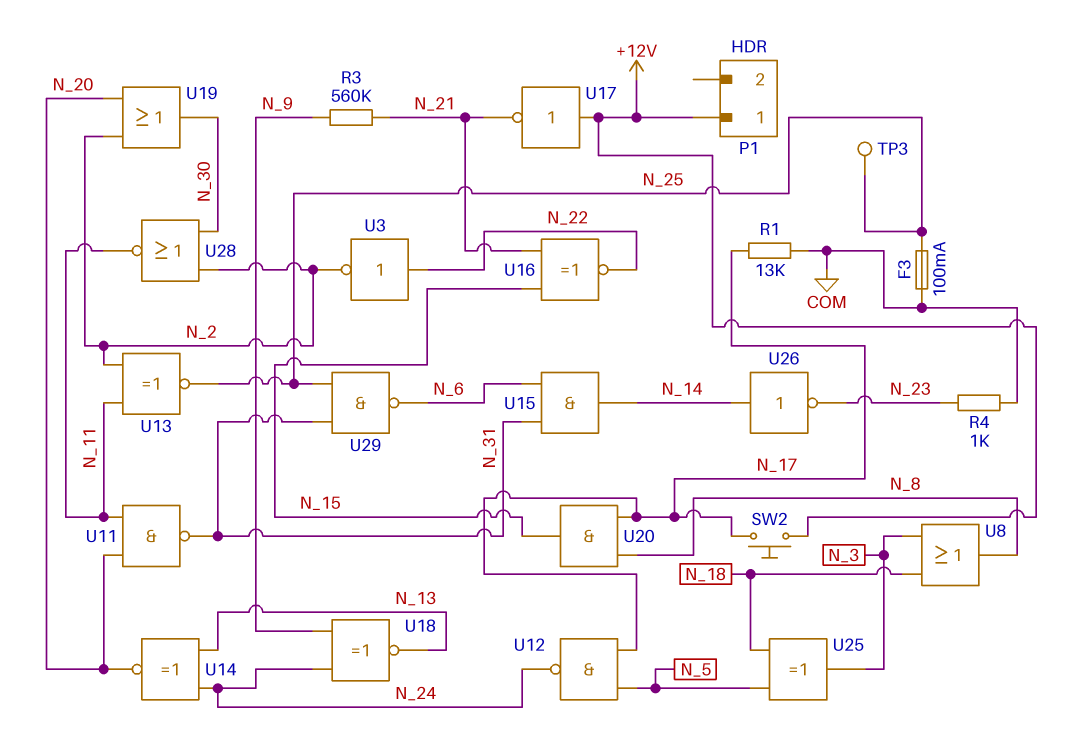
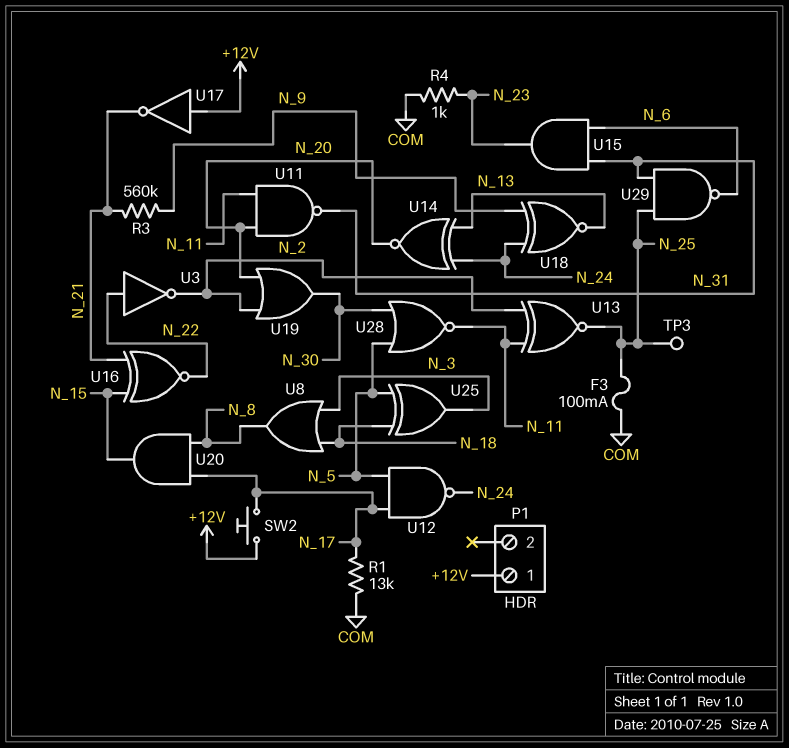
U15: AND (in N_6, in N_31, out N_14) -> AND (in N_6, in N_31, out N_23)
U26: NOT (in N_14, out N_23) -> none
U28: NOR (in N_2, in N_30, out N_11) -> NOR (in N_5, in N_30, out N_11)

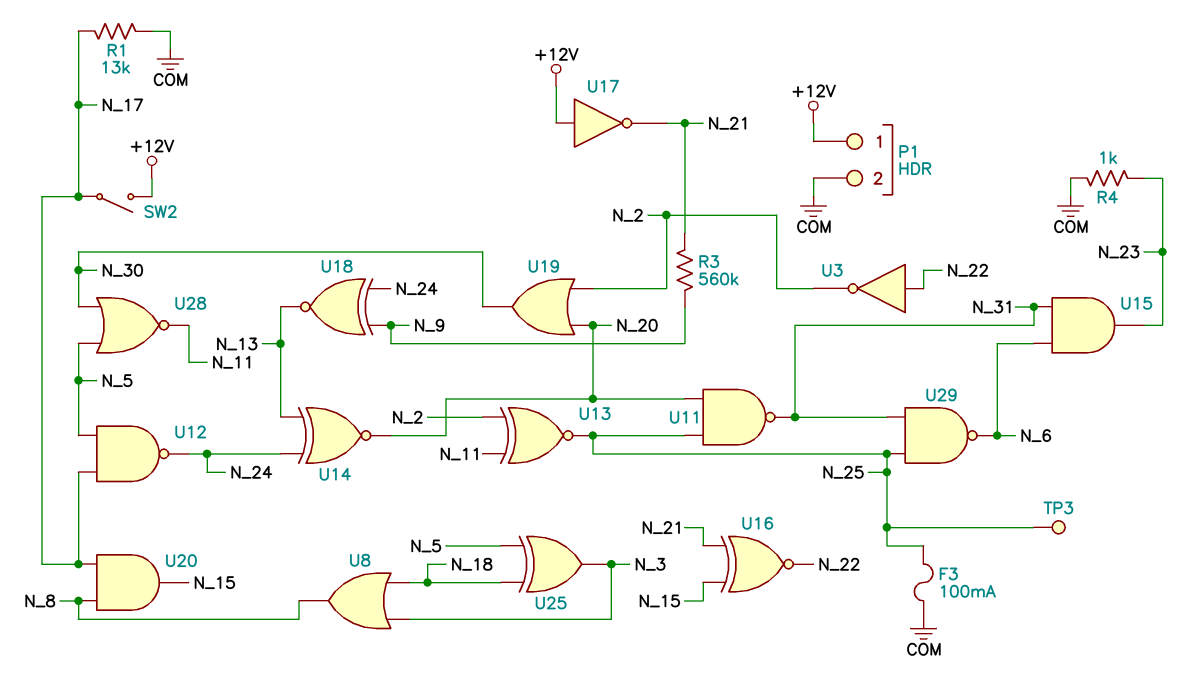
P1 pin 2: none -> COM
SW2: button (+12V, N_17) -> switch (+12V, N_17)
U11: NAND (in N_11, in N_20, out N_31) -> NAND (in N_20, in N_25, out N_31)

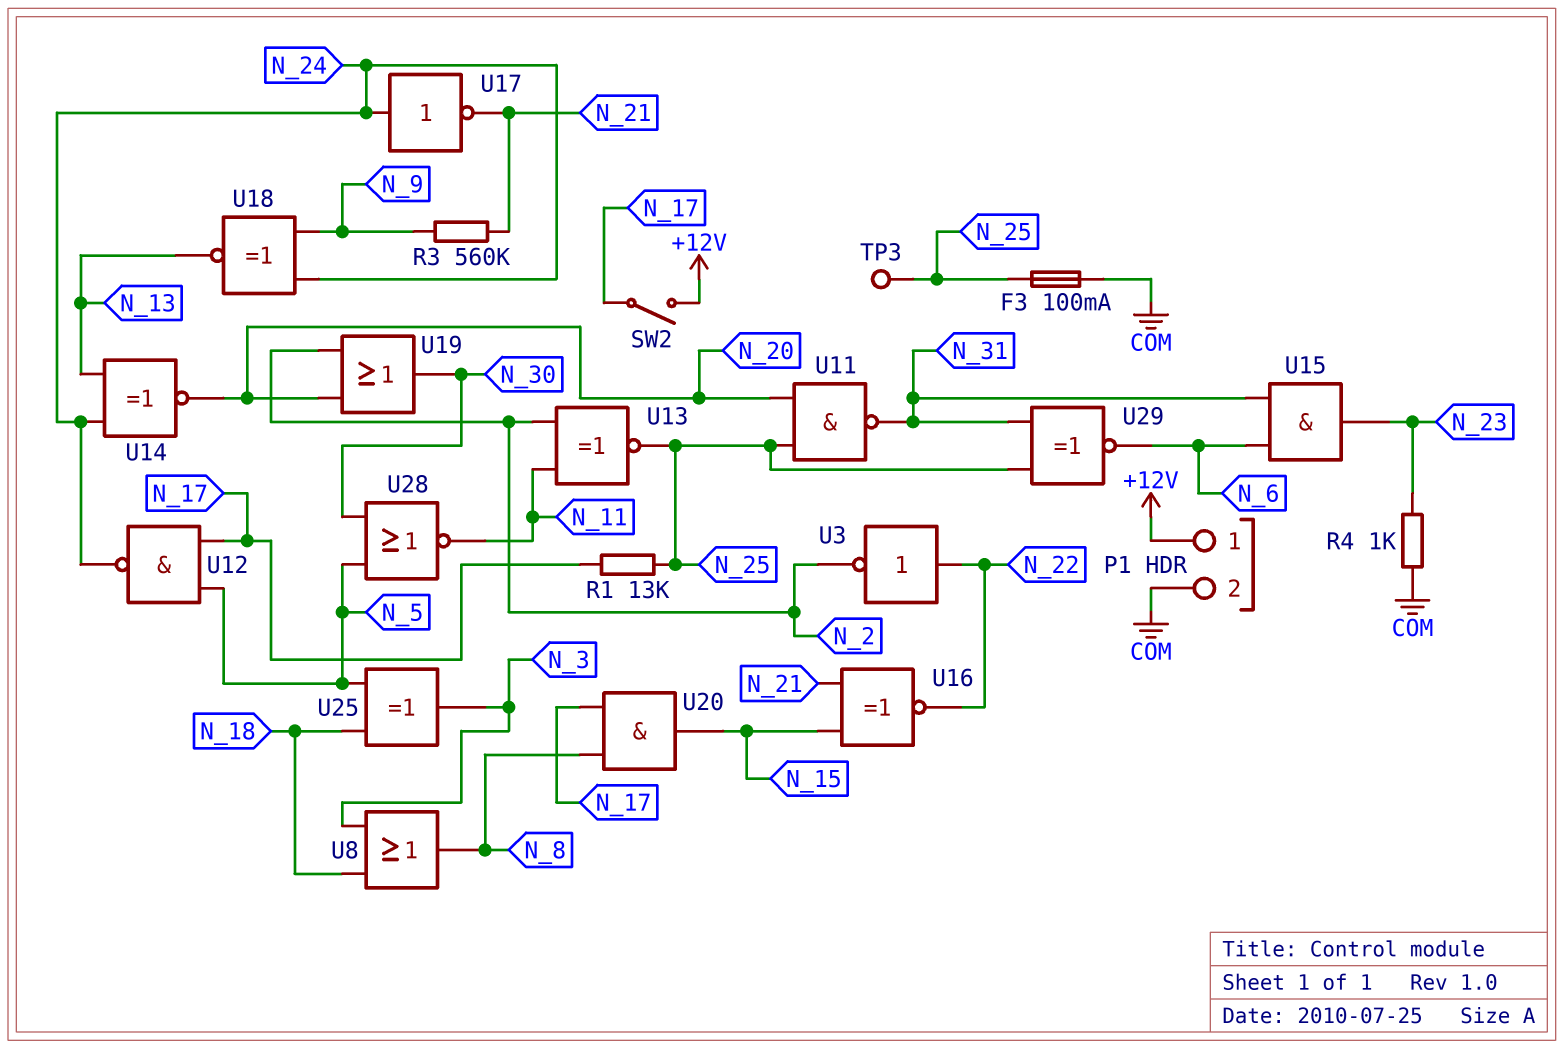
R1: 13k (COM, N_17) -> 13k (N_17, N_25)
U17: NOT (in +12V, out N_21) -> NOT (in N_24, out N_21)
U29: NAND (in N_25, in N_31, out N_6) -> XNOR (in N_25, in N_31, out N_6)

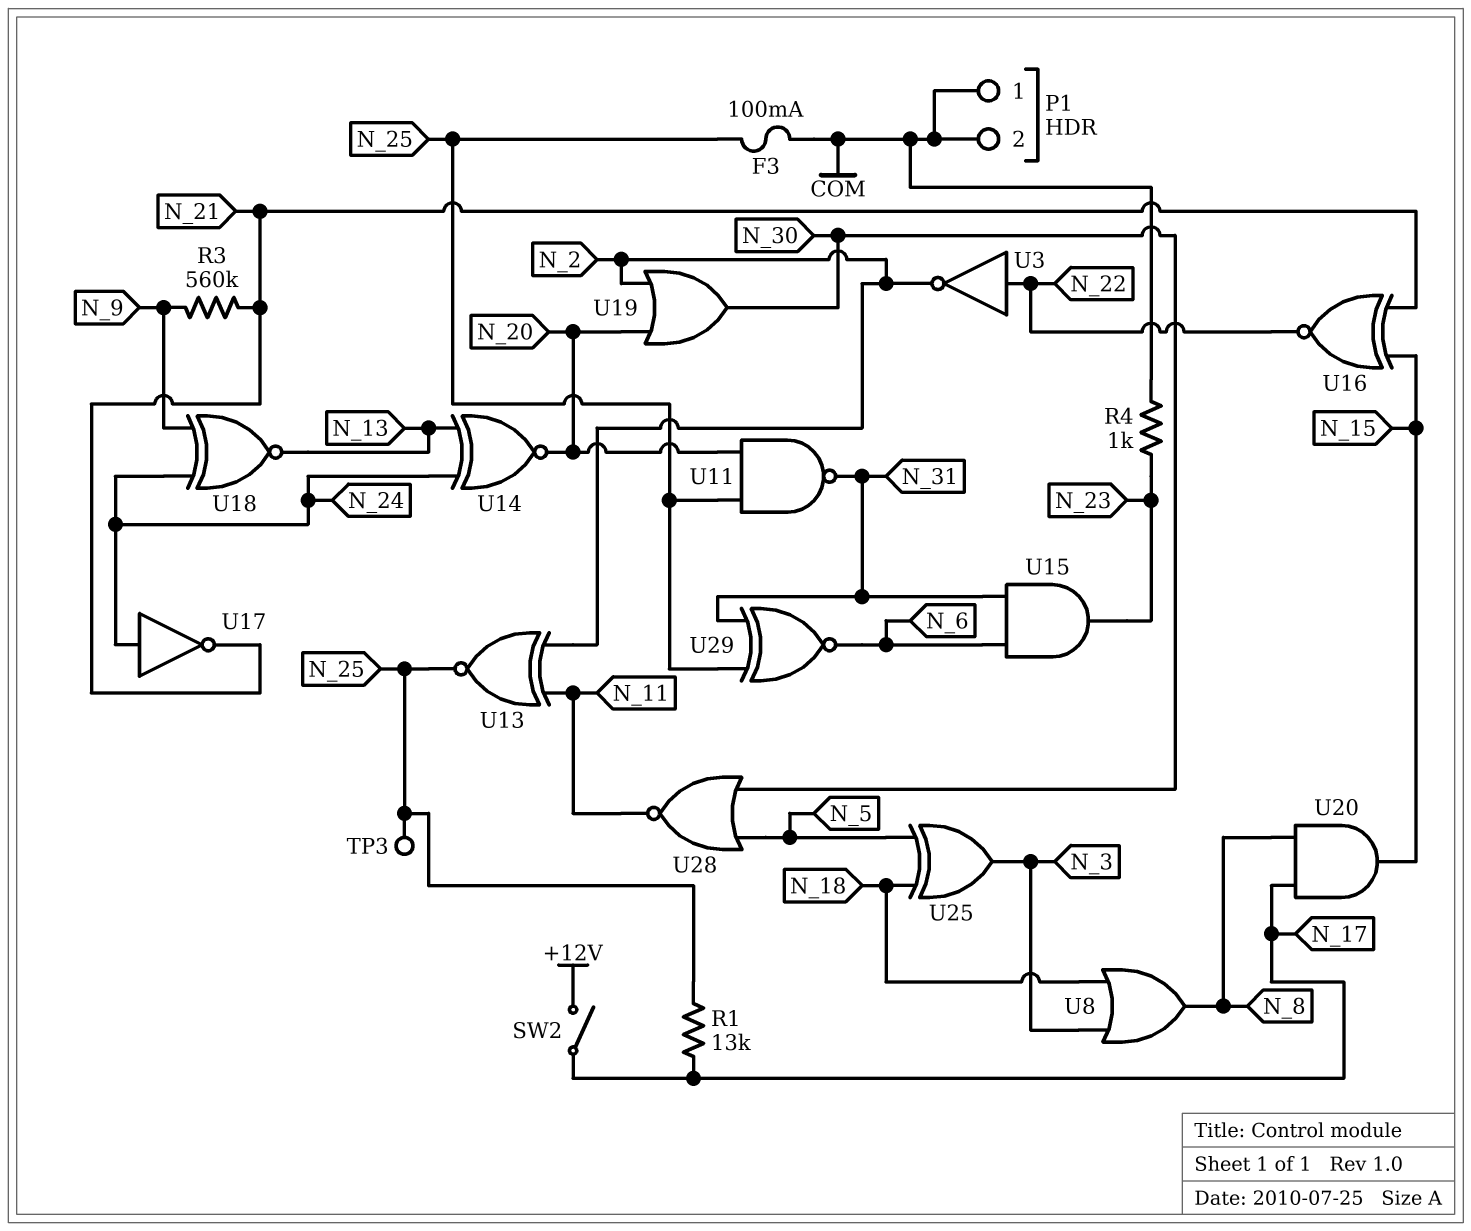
P1 pin 1: +12V -> COM
U12: NAND (in N_5, in N_17, out N_24) -> none

